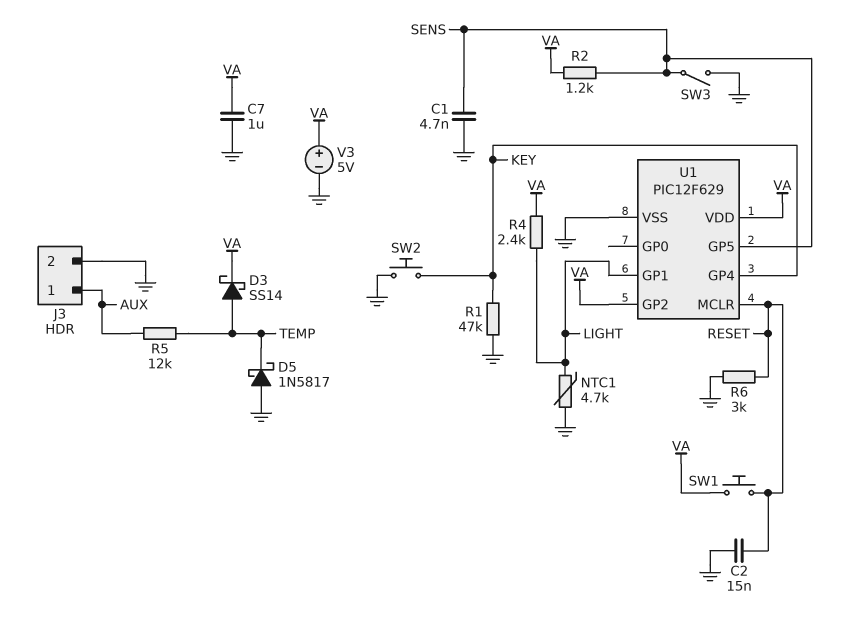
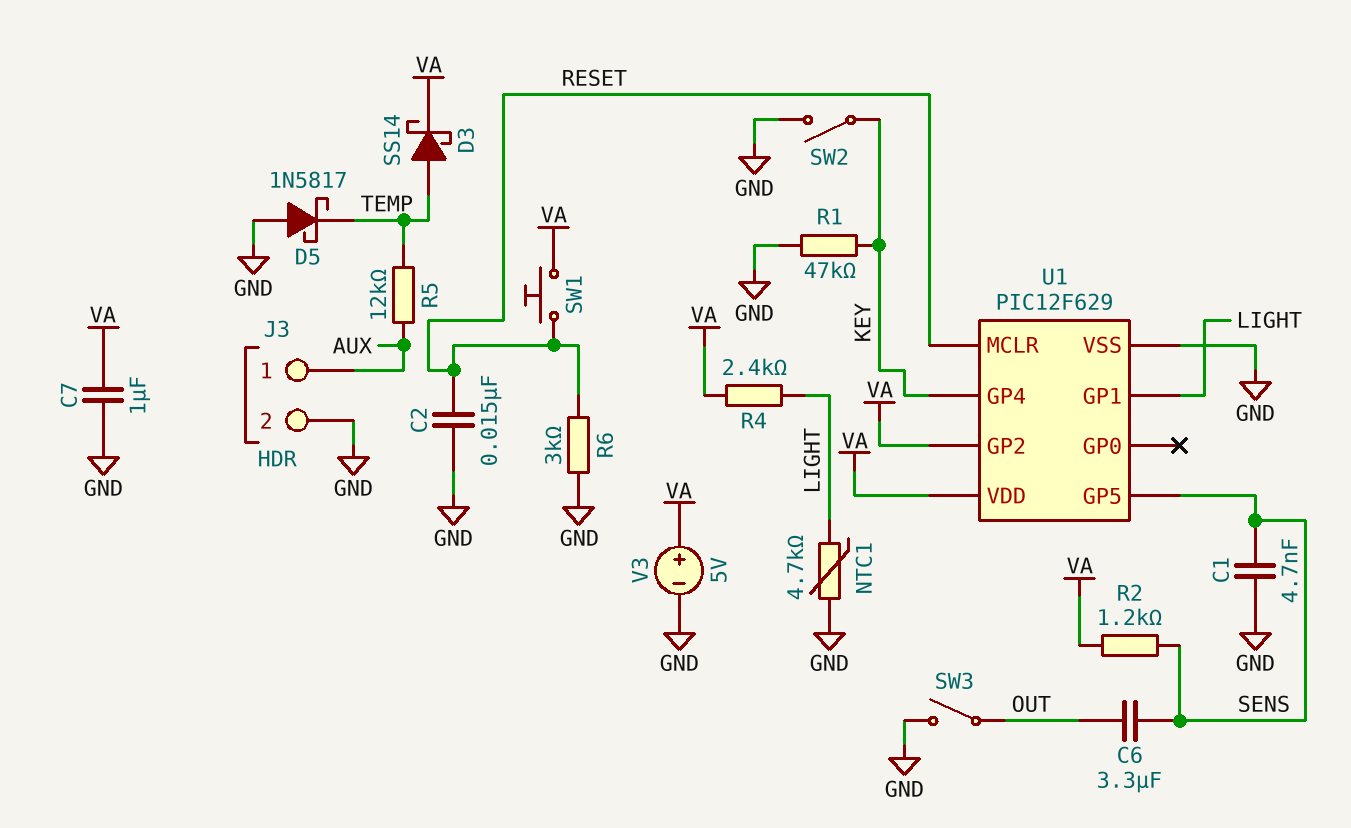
C6: none -> 3.3uF (OUT, SENS)
SW2: button (GND, KEY) -> switch (GND, KEY)
SW3: switch (GND, SENS) -> switch (GND, OUT)

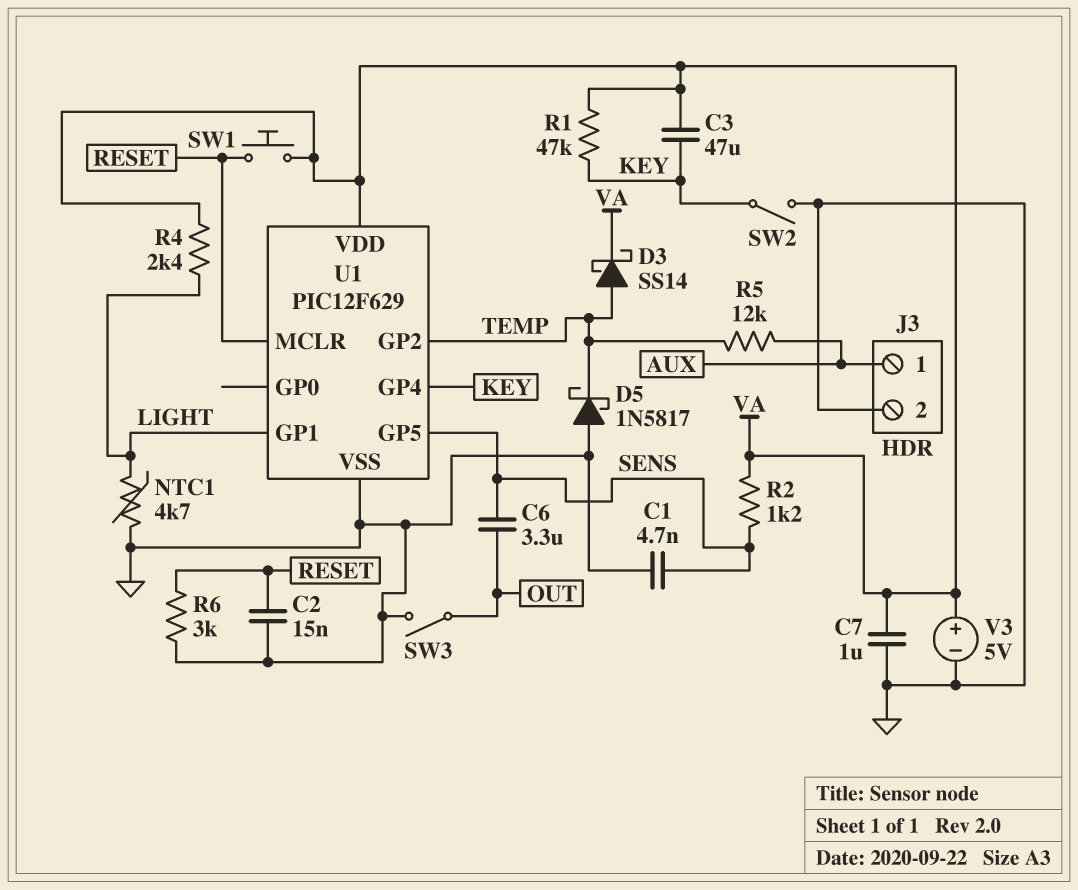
C3: none -> 47uF (KEY, VA)
R1: 47k (GND, KEY) -> 47k (KEY, VA)
U1 pin GP2: VA -> TEMP

